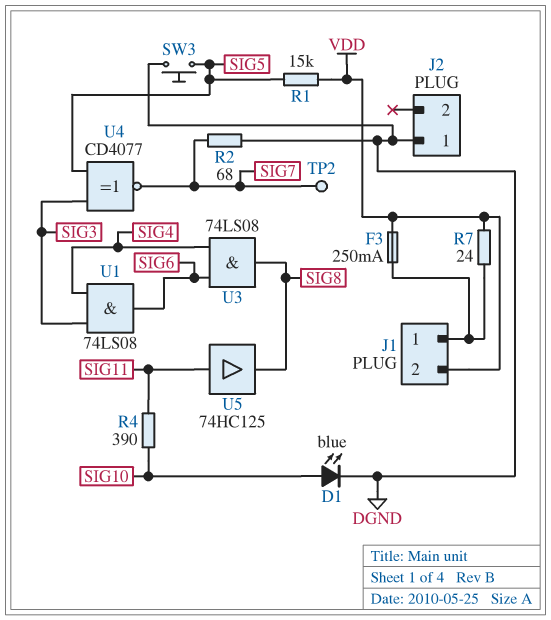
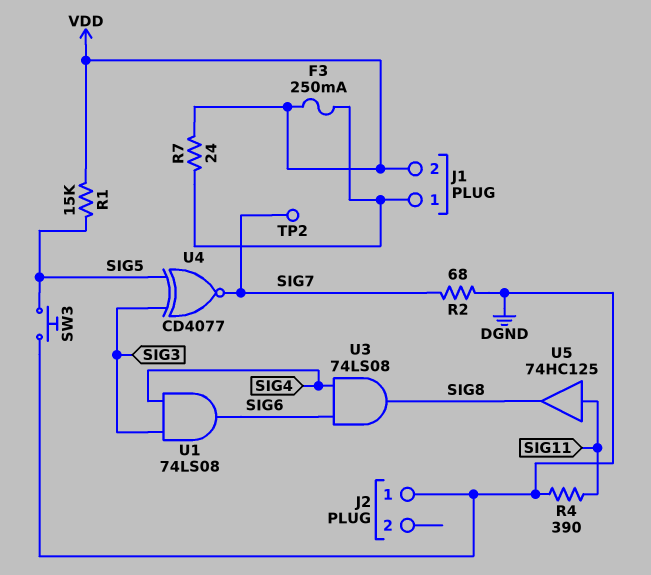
D1: LED blue (A SIG10, K DGND) -> none
R4: 390 (SIG10, SIG11) -> 390 (DGND, SIG11)

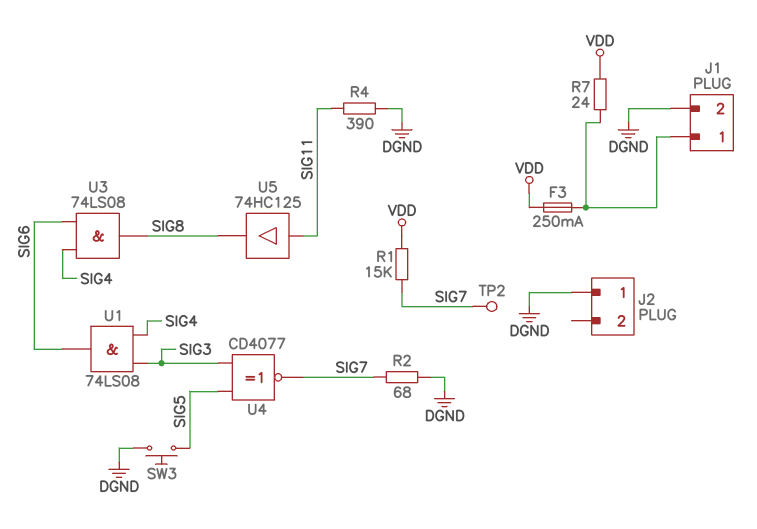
J1 pin 2: VDD -> DGND
R1: 15k (SIG5, VDD) -> 15k (SIG7, VDD)

